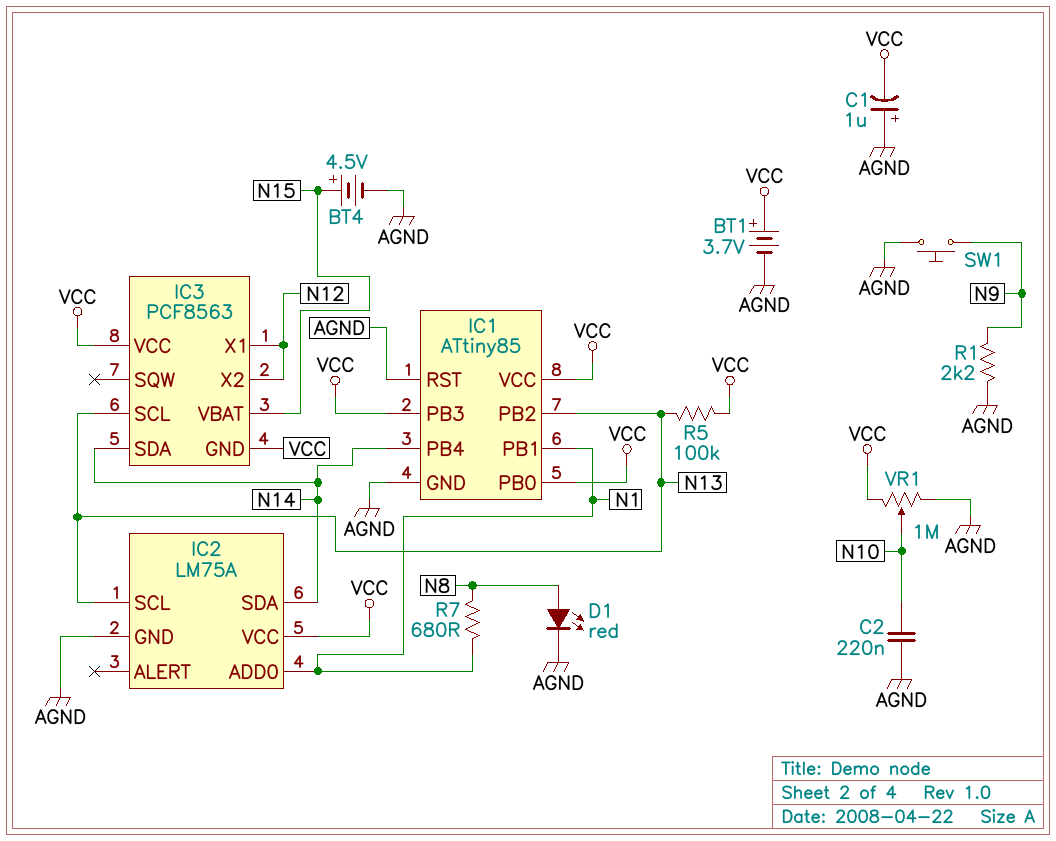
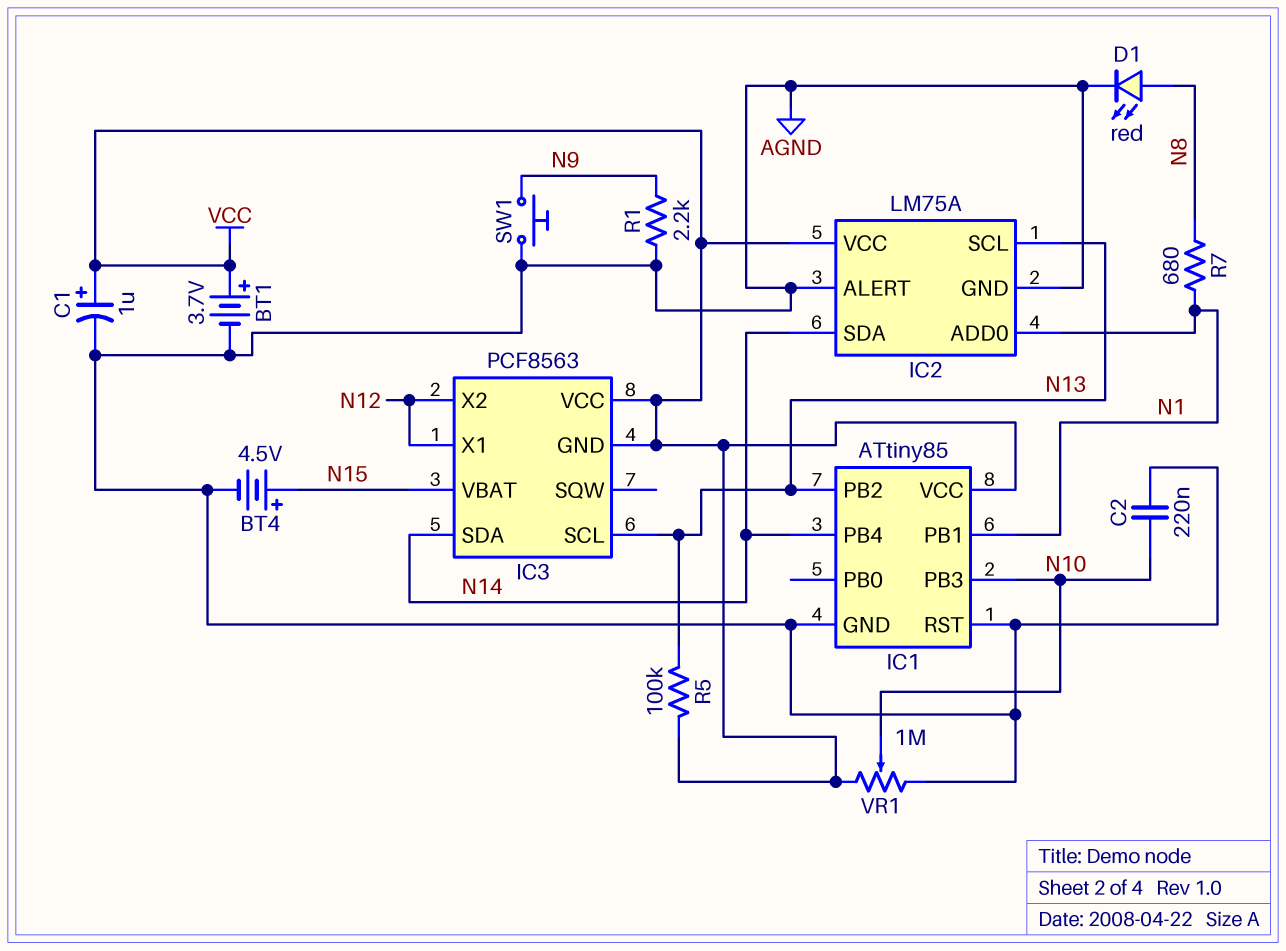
C1: 1uF (plus AGND, minus VCC) -> 1uF (plus VCC, minus AGND)
IC1 pin PB0: VCC -> none
IC1 pin PB3: VCC -> N10
IC2 pin ALERT: none -> AGND

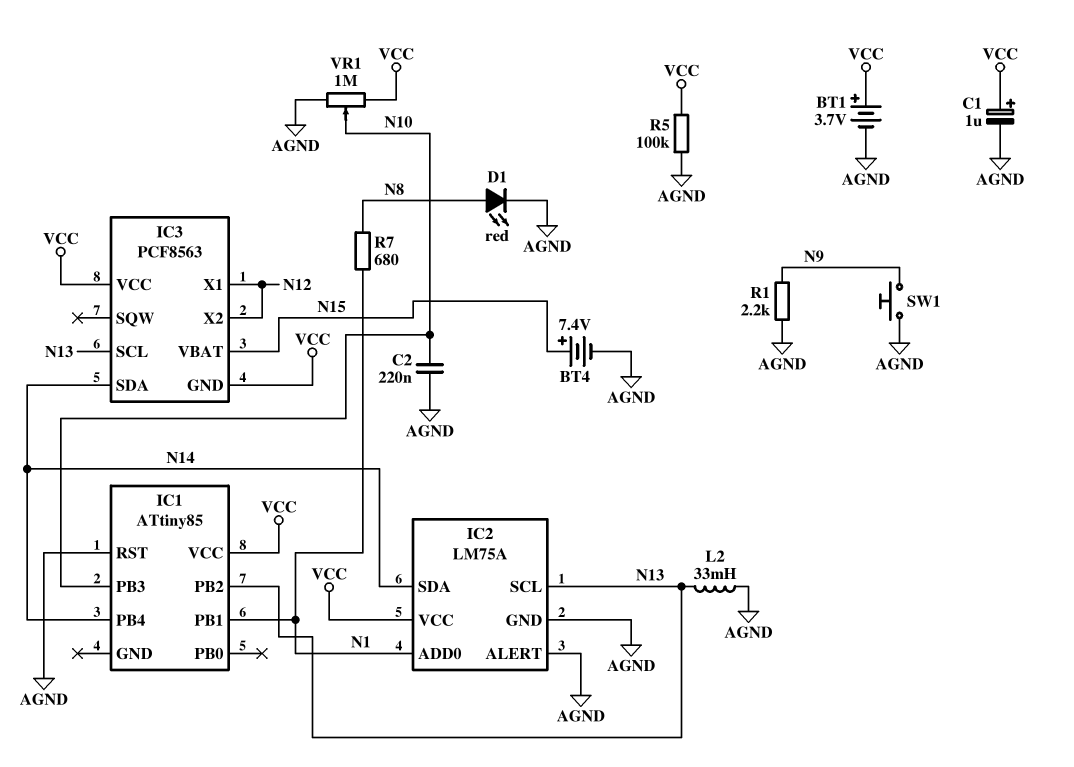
BT4: 4.5V (plus N15, minus AGND) -> 7.4V (plus N15, minus AGND)
IC1 pin GND: AGND -> none
L2: none -> 33mH (AGND, N13)
R5: 100k (N13, VCC) -> 100k (AGND, VCC)

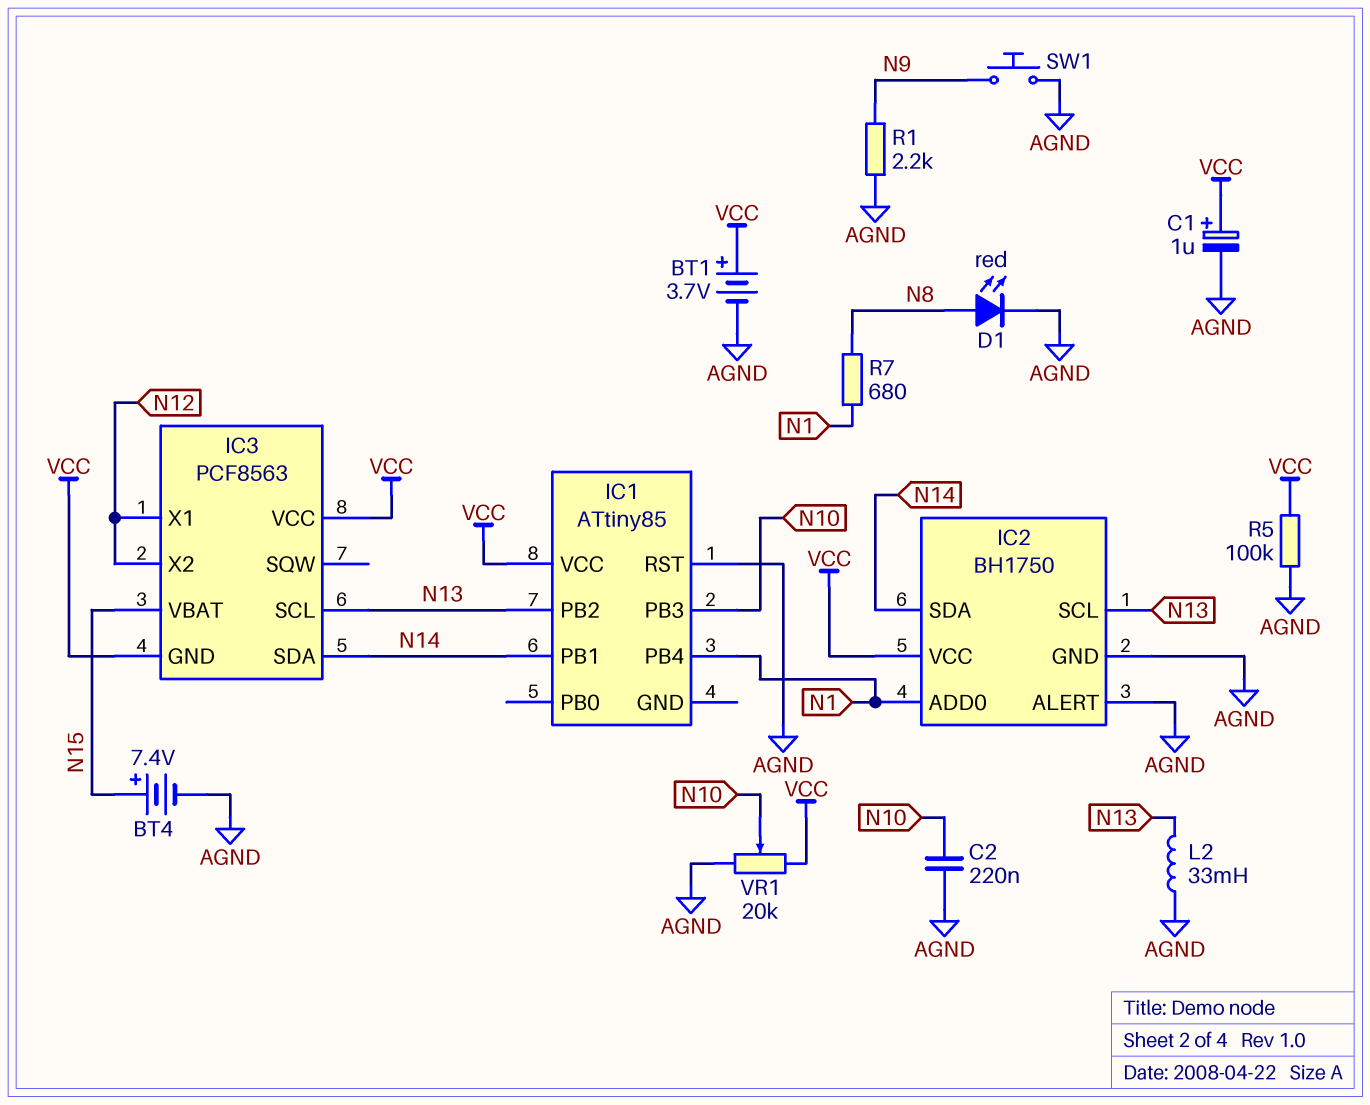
IC1 pin PB1: N1 -> N14
IC1 pin PB4: N14 -> N1
IC2: LM75A -> BH1750
VR1: 1M (AGND, VCC, wiper N10) -> 20k (AGND, VCC, wiper N10)

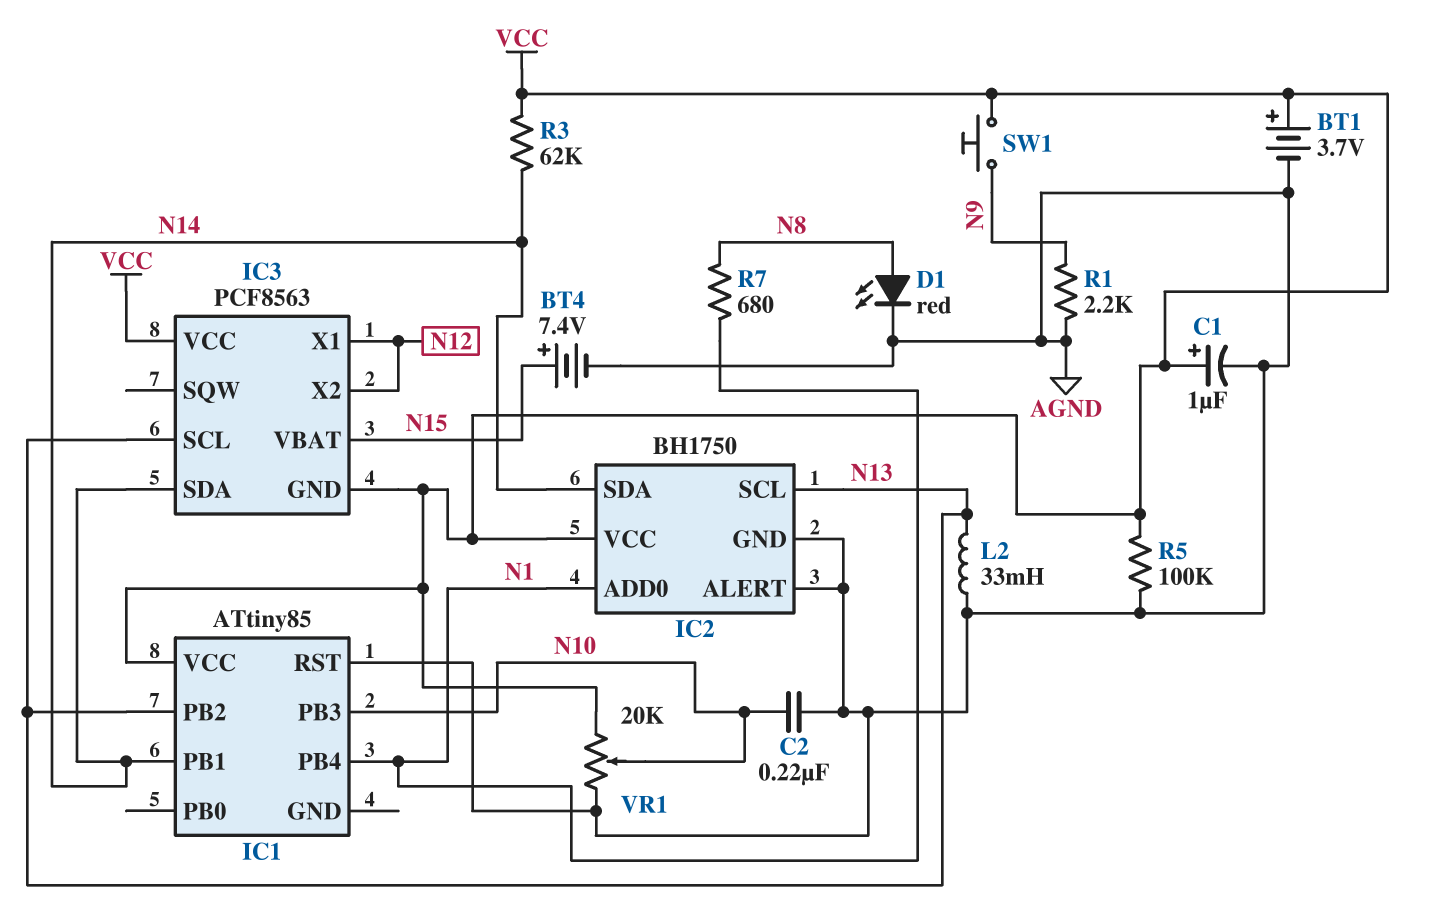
R3: none -> 62k (N14, VCC)
SW1: button (AGND, N9) -> button (N9, VCC)

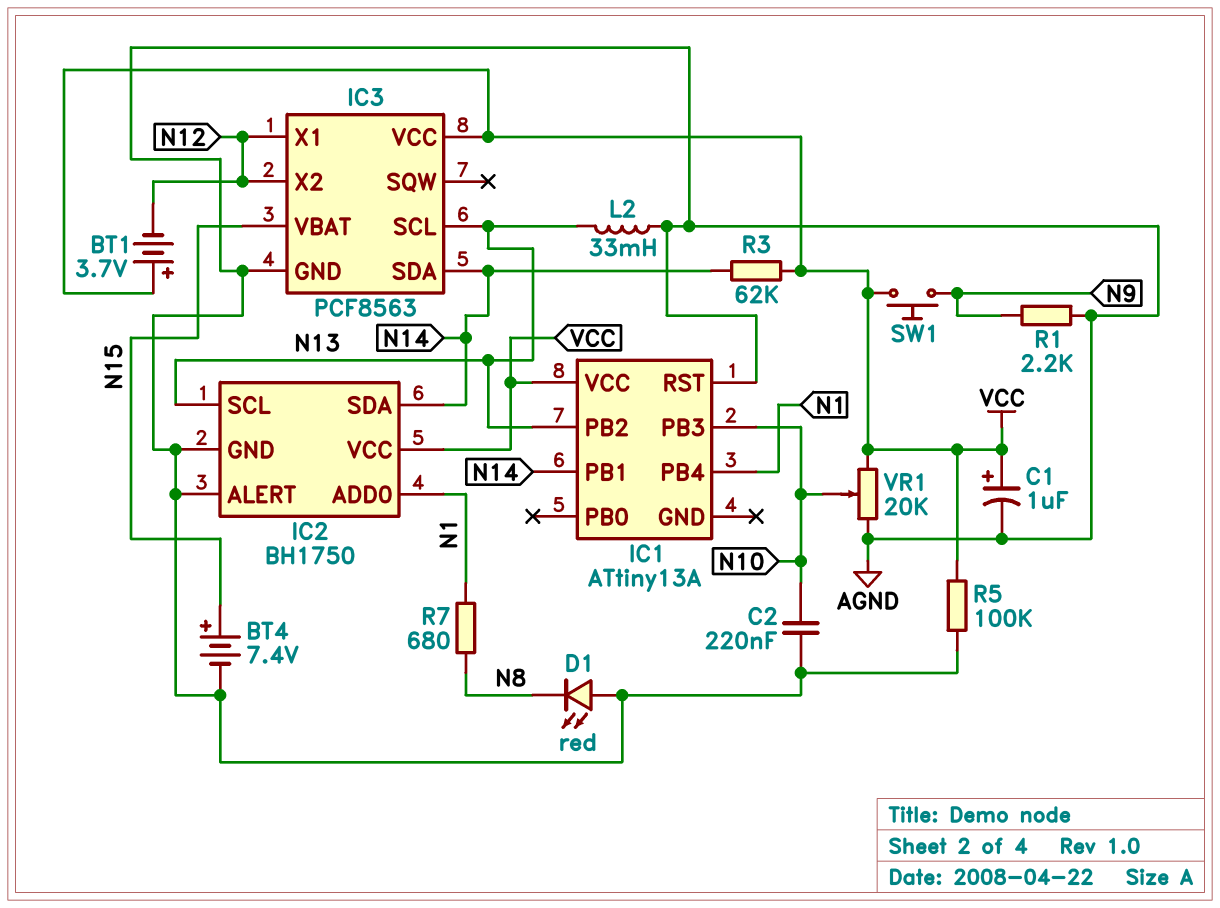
BT1: 3.7V (plus VCC, minus AGND) -> 3.7V (plus VCC, minus N12)
D1: LED red (A N8, K AGND) -> LED red (A AGND, K N8)
IC1: ATtiny85 -> ATtiny13A
IC3 pin GND: VCC -> AGND

